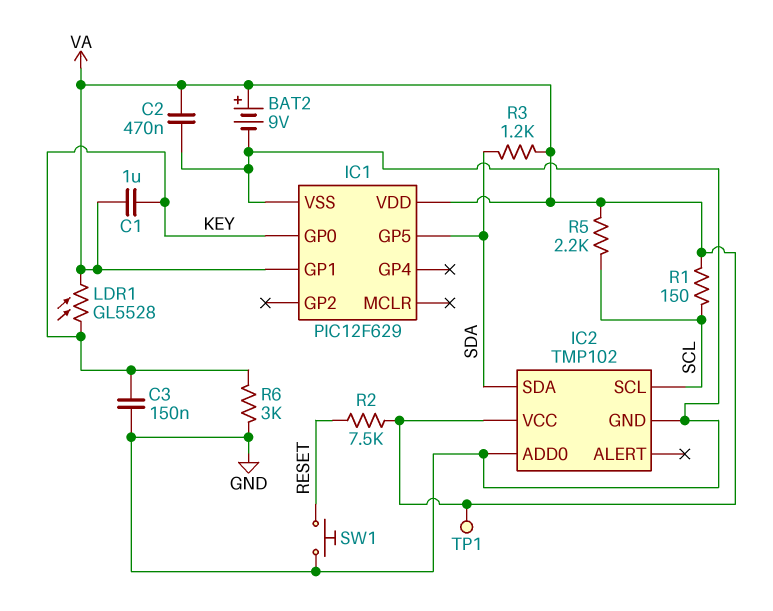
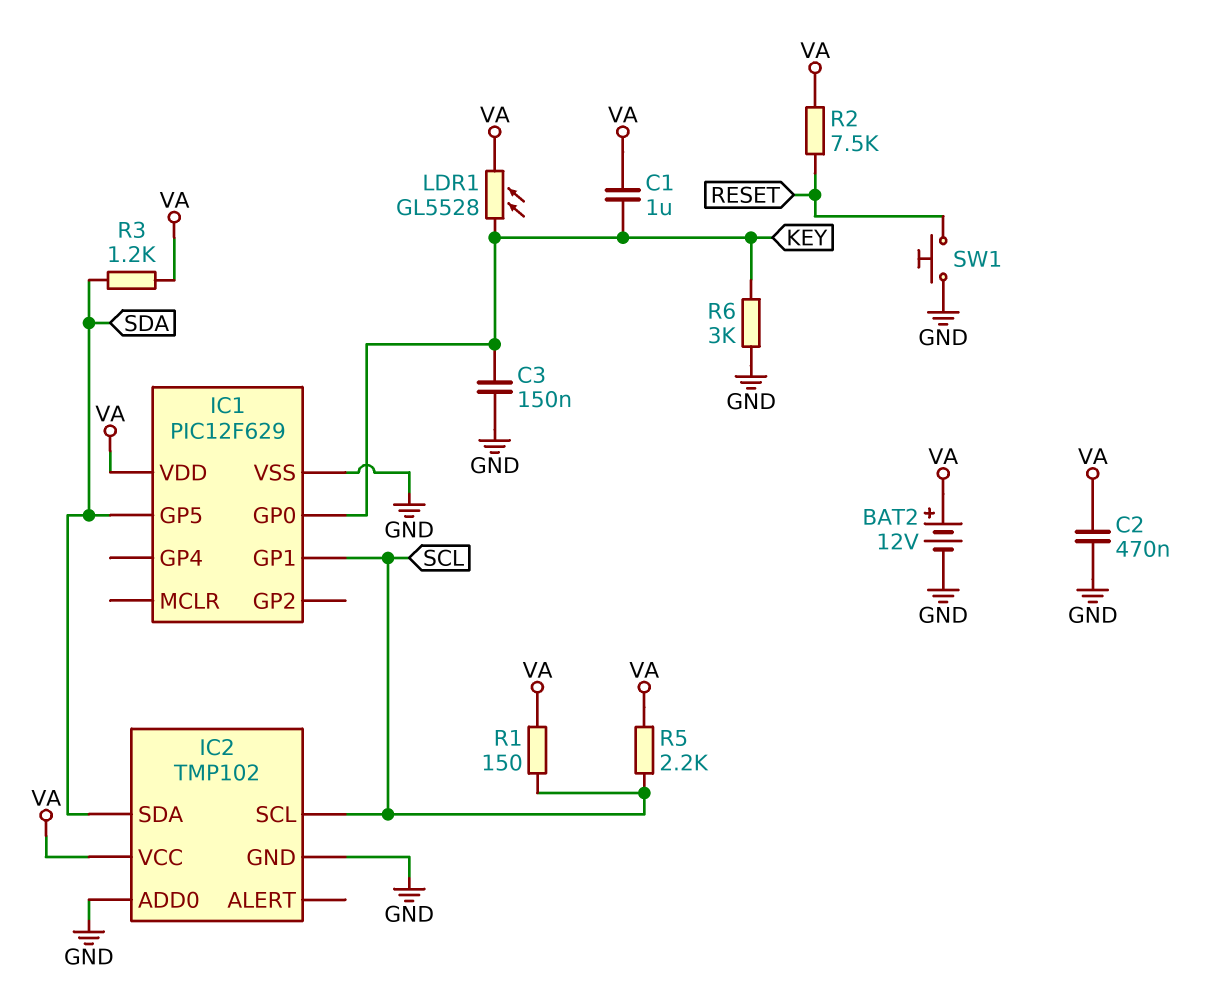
BAT2: 9V (plus VA, minus GND) -> 12V (plus VA, minus GND)
IC1 pin GP1: VA -> SCL
TP1: test point (VA) -> none

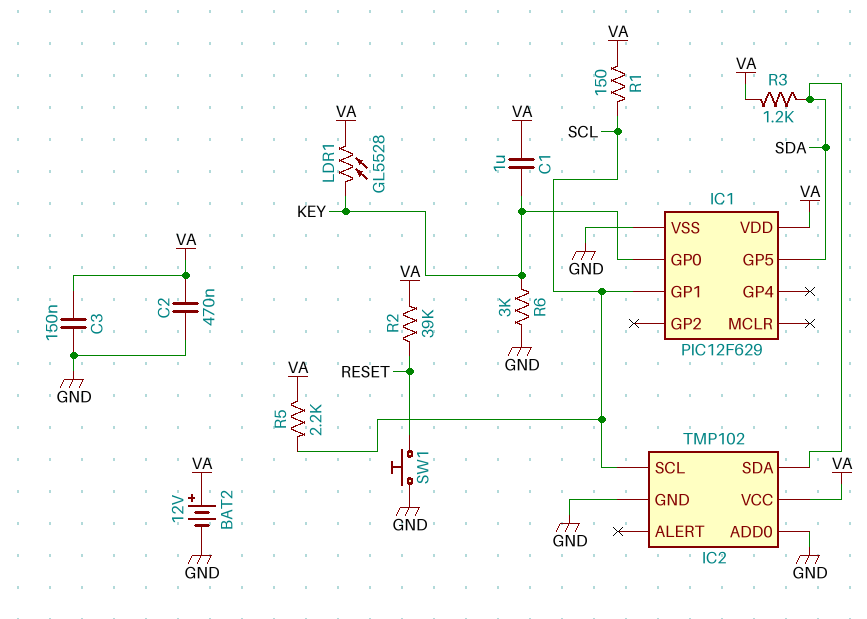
C3: 150nF (GND, KEY) -> 150nF (GND, VA)
R2: 7.5k (RESET, VA) -> 39k (RESET, VA)

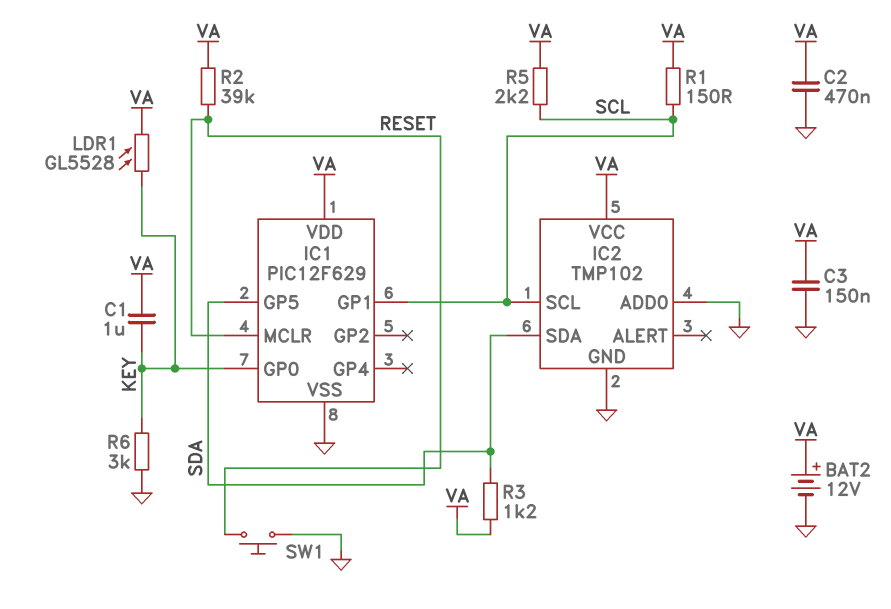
IC1 pin MCLR: none -> RESET

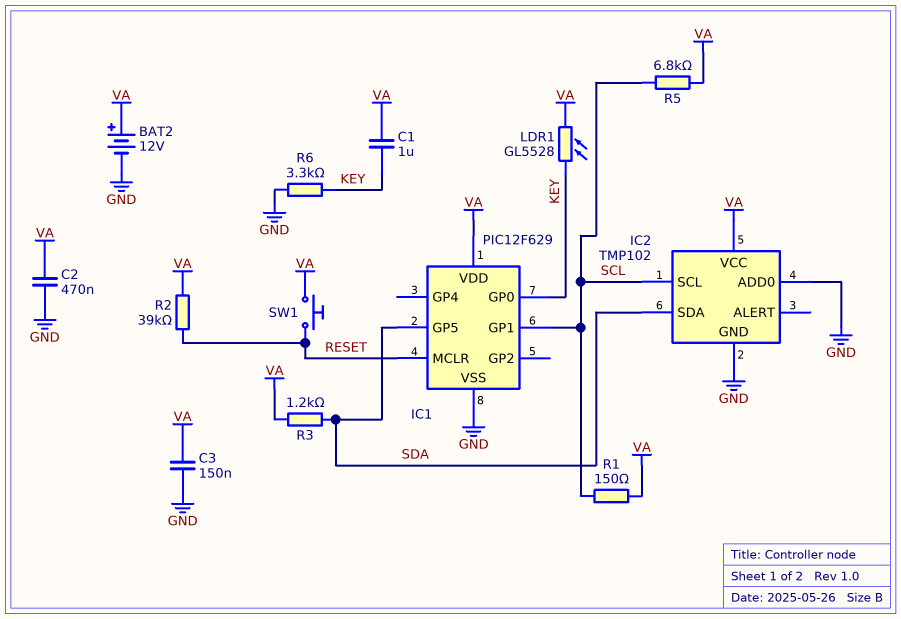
R5: 2.2k (SCL, VA) -> 6.8k (SCL, VA)
R6: 3k (GND, KEY) -> 3.3k (GND, KEY)
SW1: button (GND, RESET) -> button (RESET, VA)

